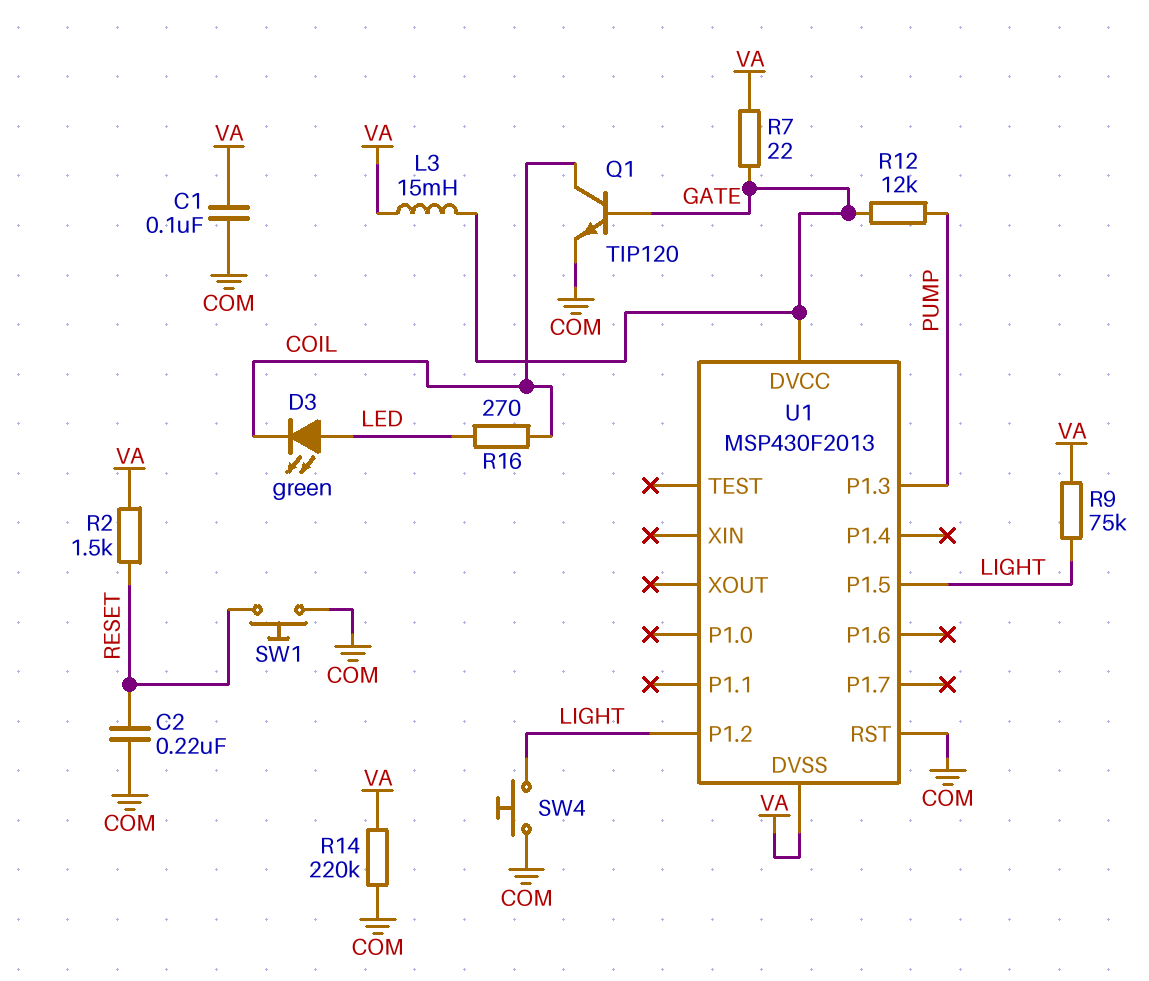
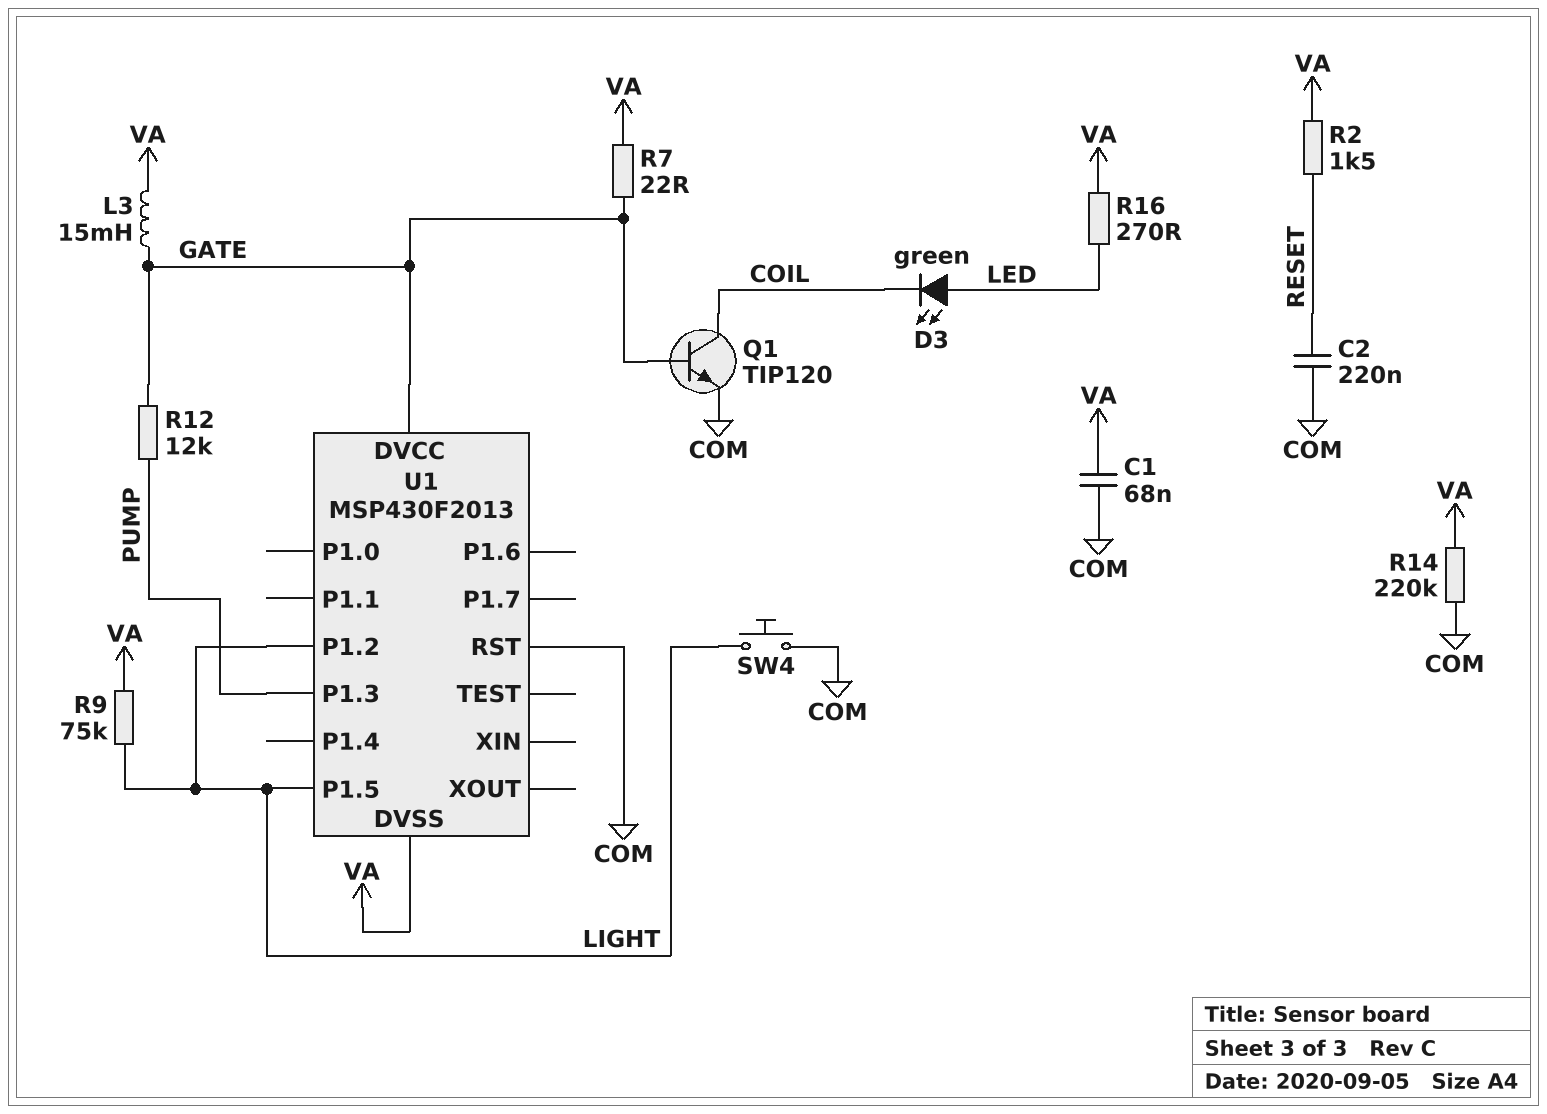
C1: 100nF (COM, VA) -> 68nF (COM, VA)
R16: 270 (COIL, LED) -> 270 (LED, VA)
SW1: button (COM, RESET) -> none

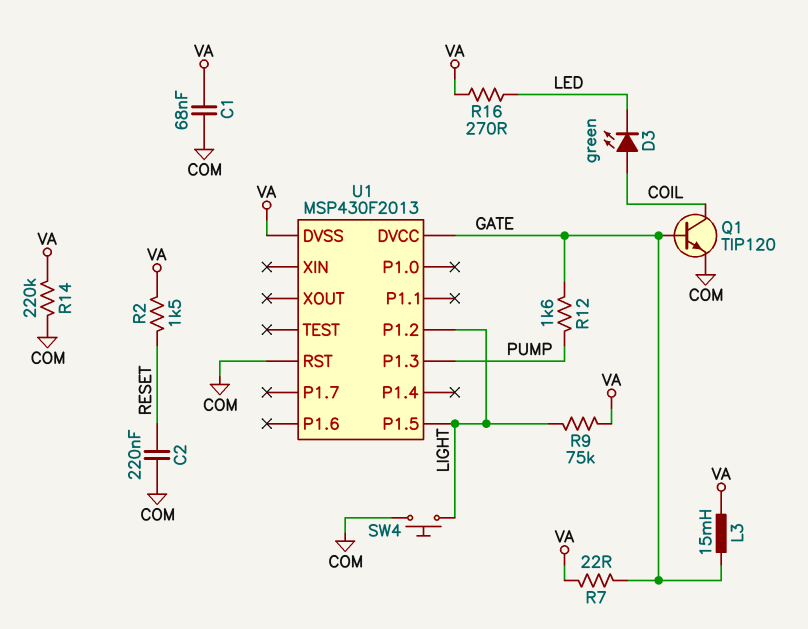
D3: LED green (A LED, K COIL) -> LED green (A COIL, K LED)
R12: 12k (GATE, PUMP) -> 1.6k (GATE, PUMP)

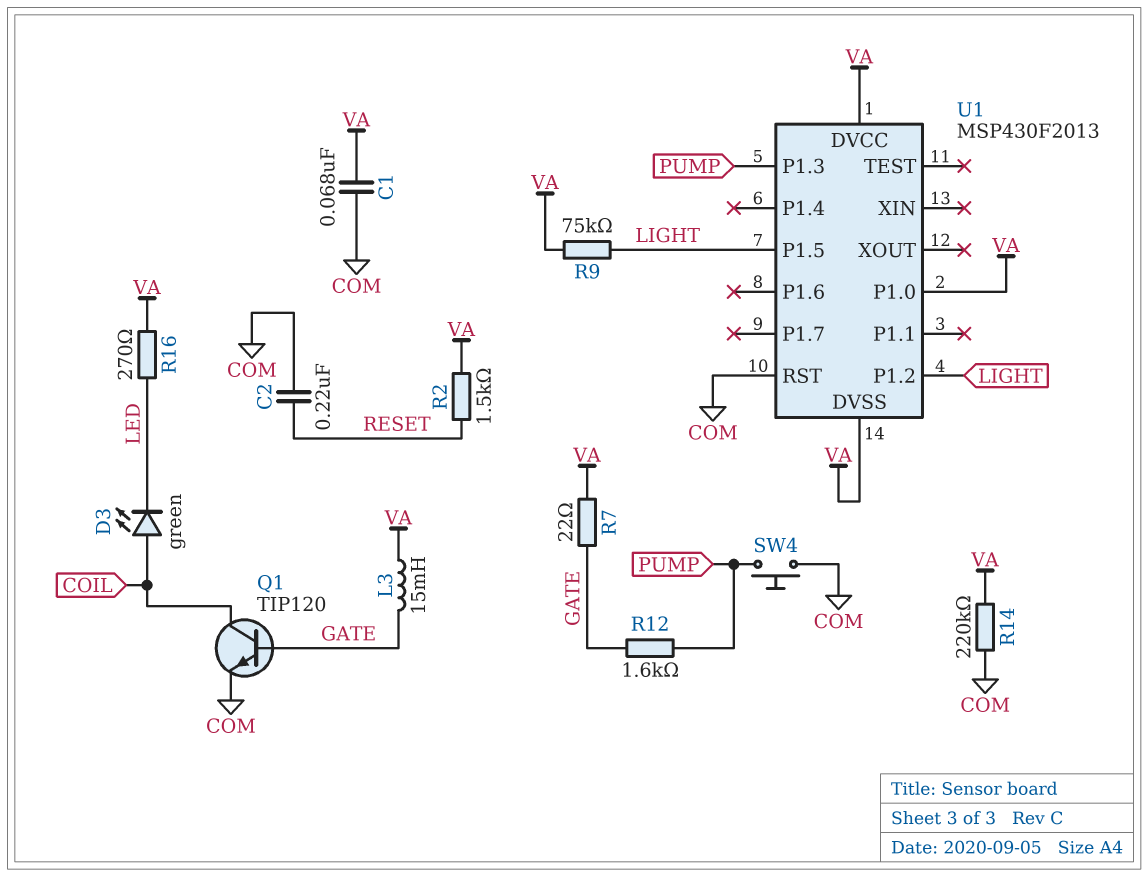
SW4: button (COM, LIGHT) -> button (COM, PUMP)
U1 pin DVCC: GATE -> VA
U1 pin P1.0: none -> VA

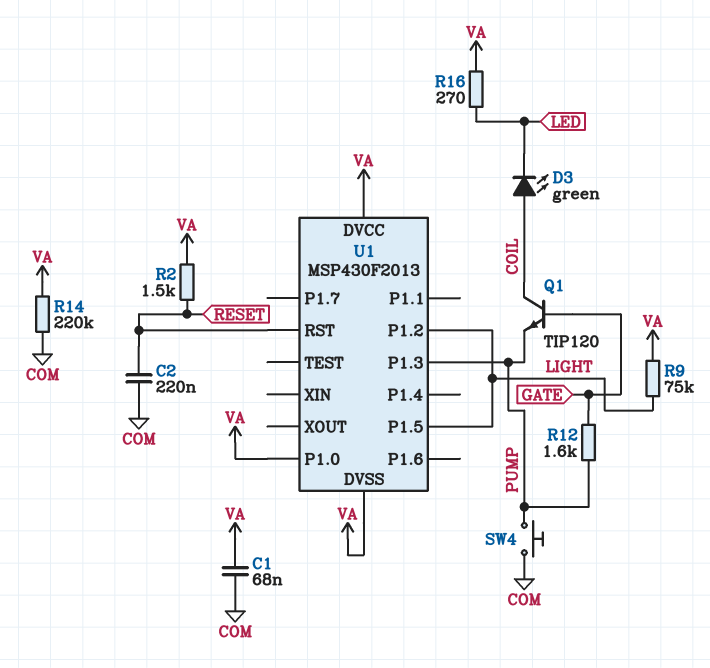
L3: 15mH (GATE, VA) -> none
Q1: NPN TIP120 (B GATE, C COIL, E COM) -> NPN TIP120 (B GATE, C COIL, E PUMP)
R7: 22 (GATE, VA) -> none
U1 pin RST: COM -> RESET

